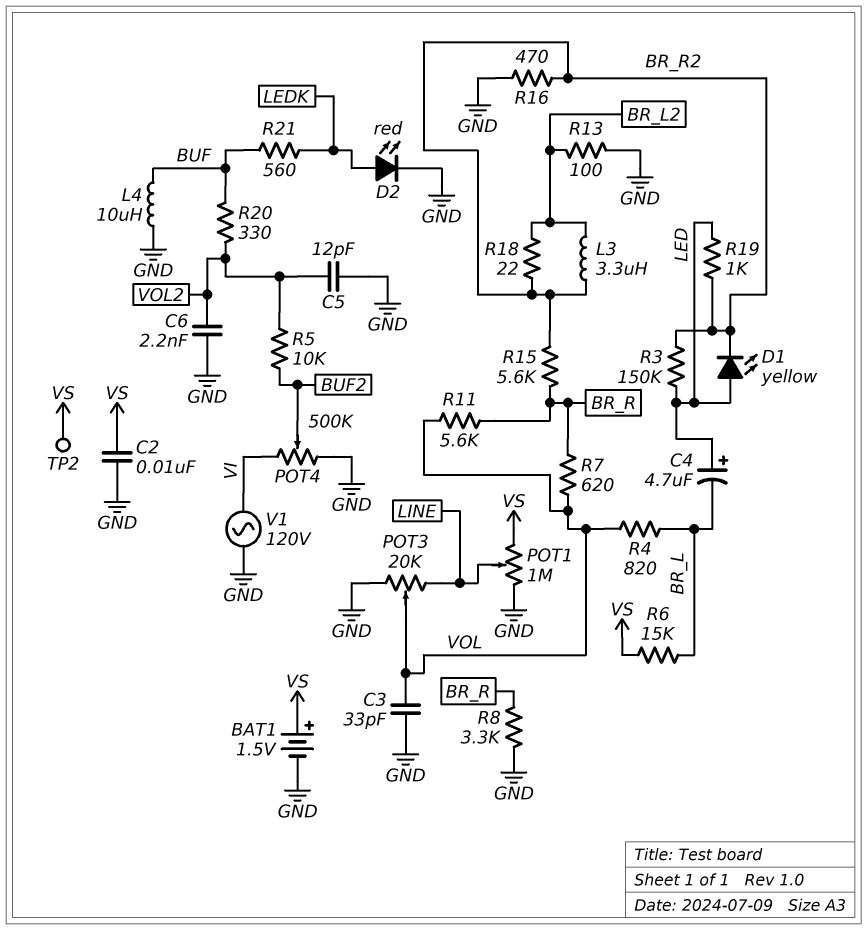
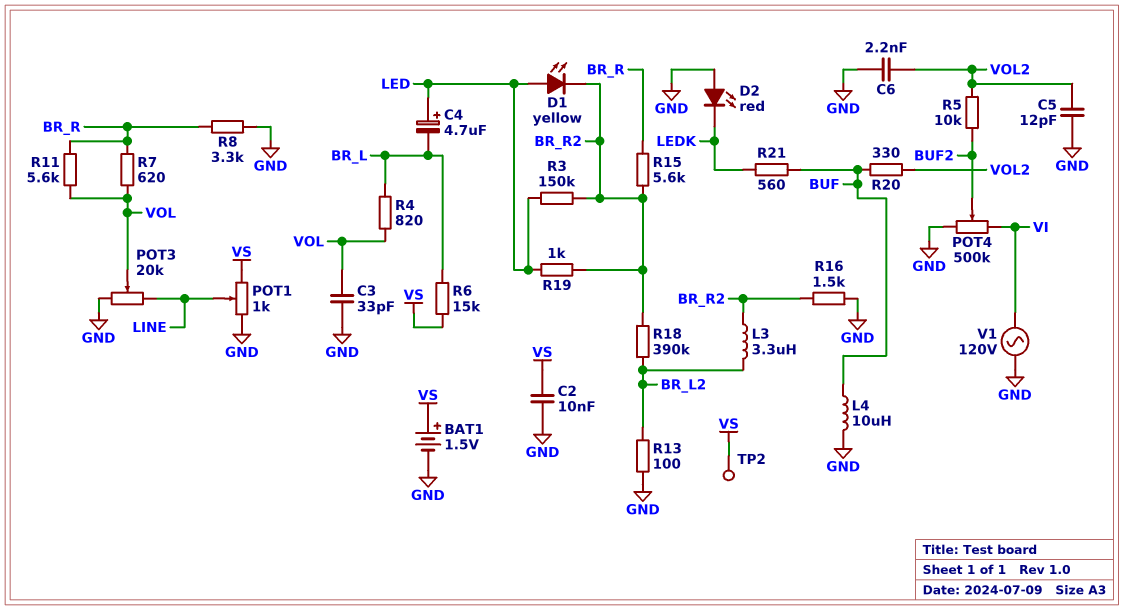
D2: LED red (A LEDK, K GND) -> LED red (A GND, K LEDK)
POT1: 1M (GND, VS, wiper LINE) -> 1k (GND, VS, wiper LINE)
R16: 470 (BR_R2, GND) -> 1.5k (BR_R2, GND)
R18: 22 (BR_L2, BR_R2) -> 390k (BR_L2, BR_R2)

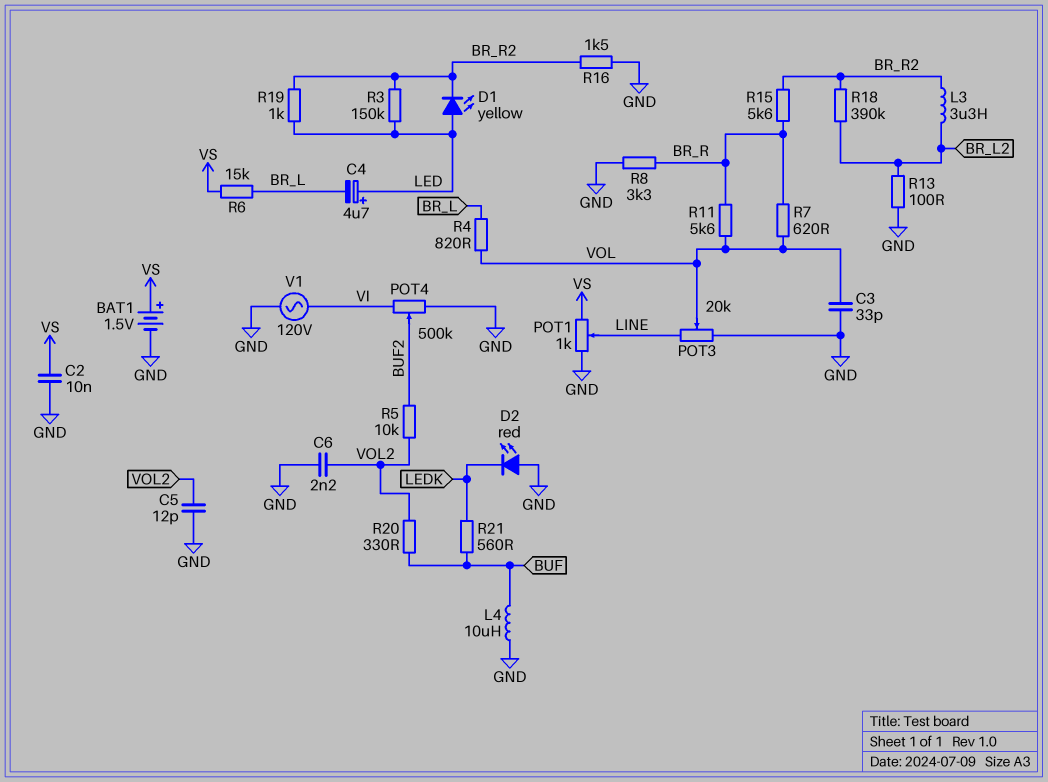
TP2: test point (VS) -> none

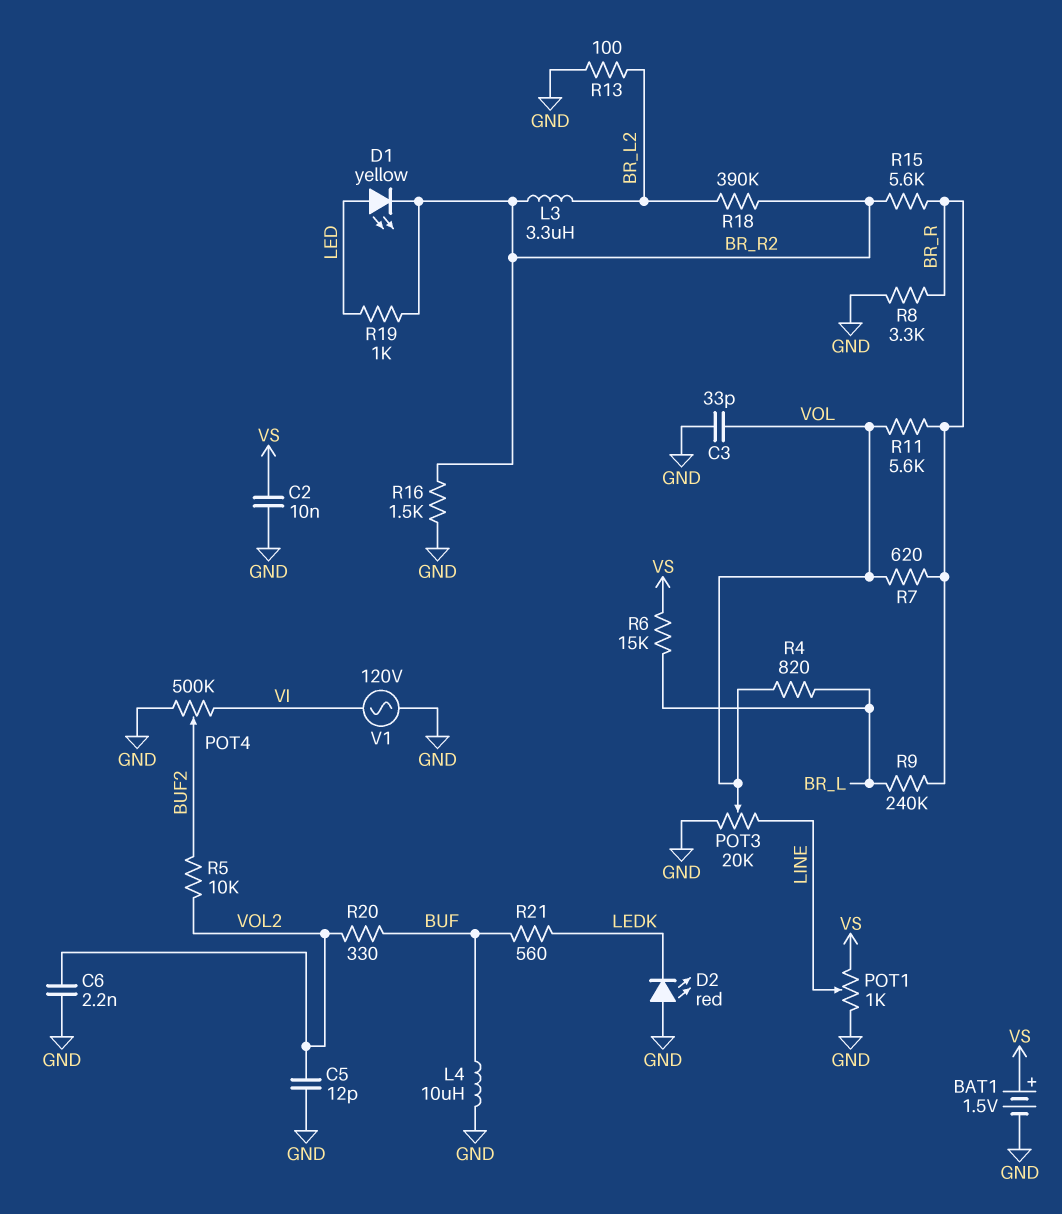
C4: 4.7uF (plus LED, minus BR_L) -> none
R3: 150k (BR_R2, LED) -> none
R9: none -> 240k (BR_L, BR_R)

